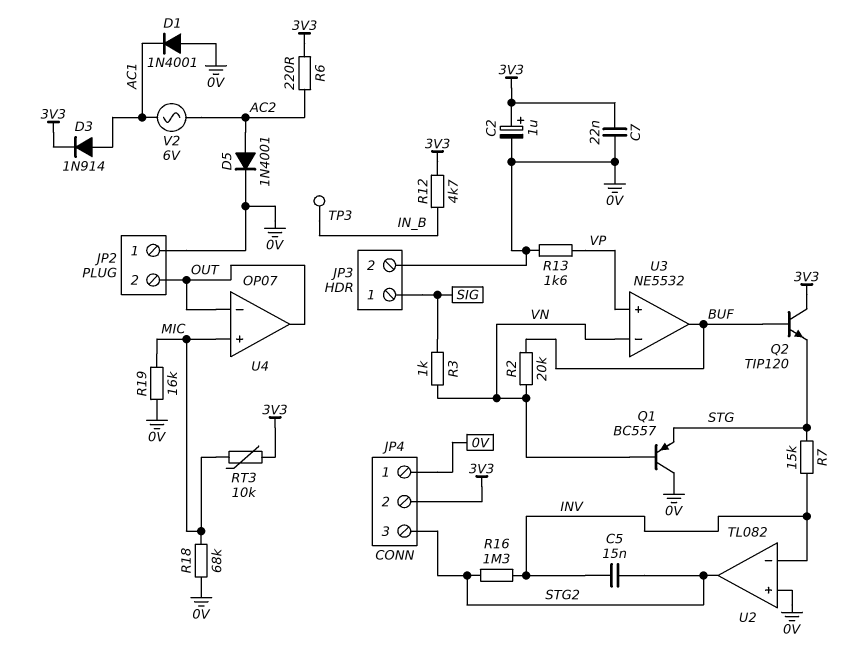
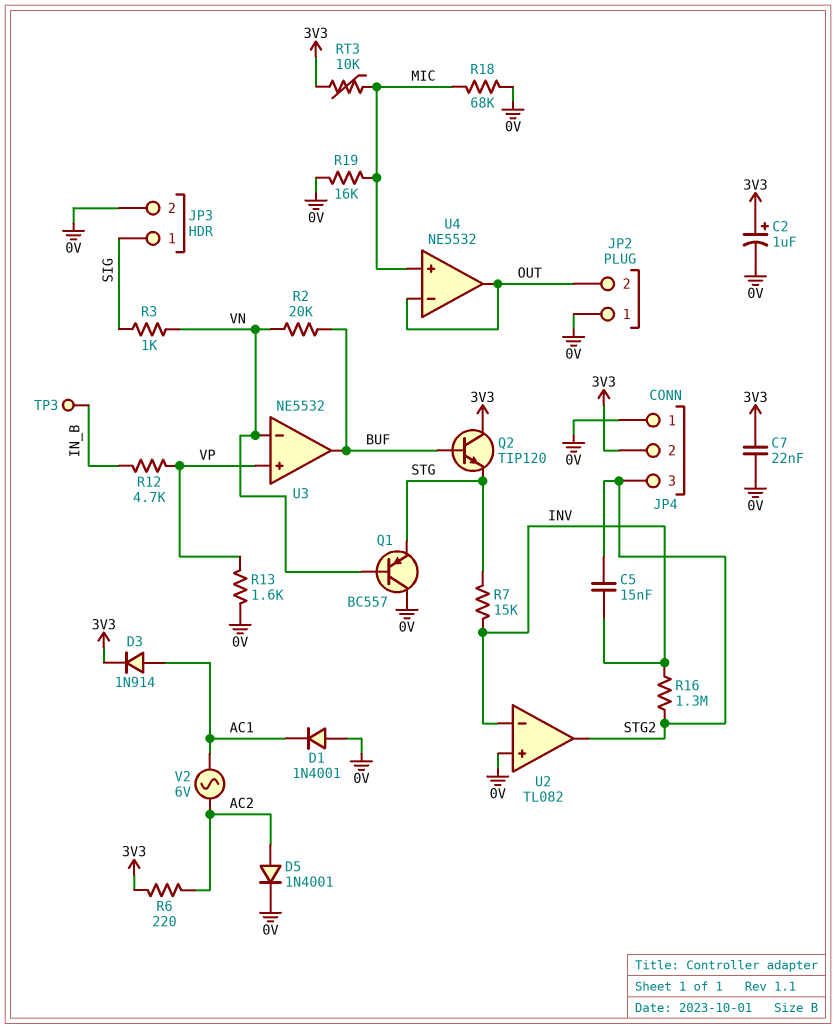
R12: 4.7k (3V3, IN_B) -> 4.7k (IN_B, VP)
U4: OP07 -> NE5532

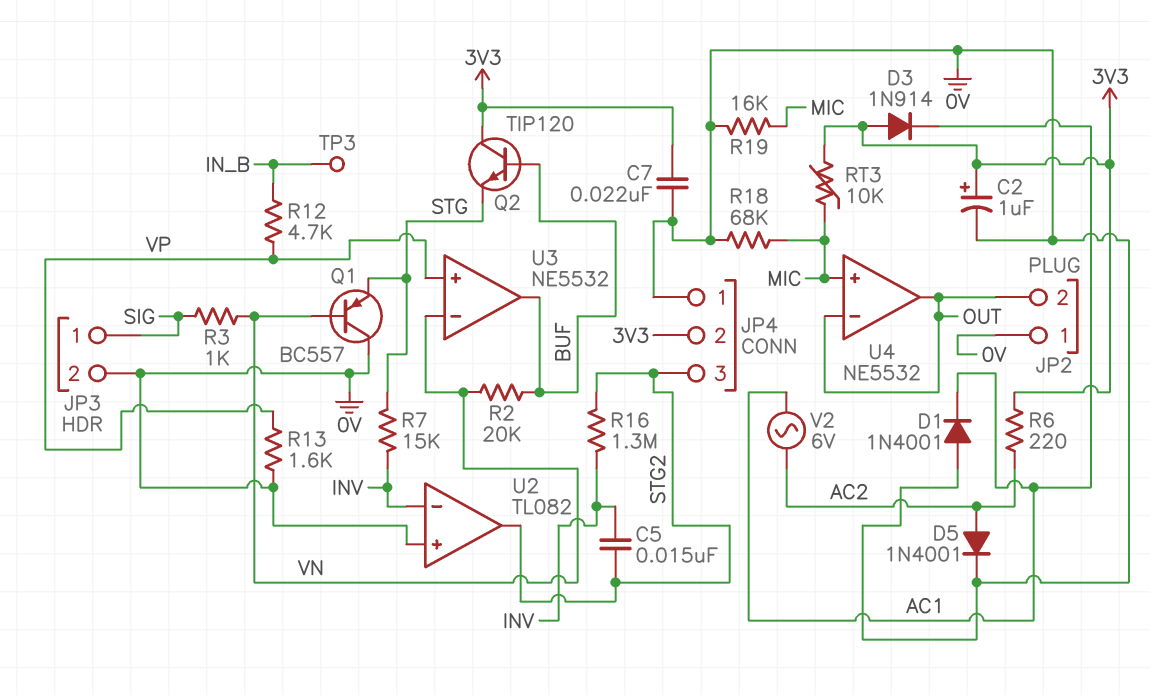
D3: diode 1N914 (A AC1, K 3V3) -> diode 1N914 (A 3V3, K AC1)

